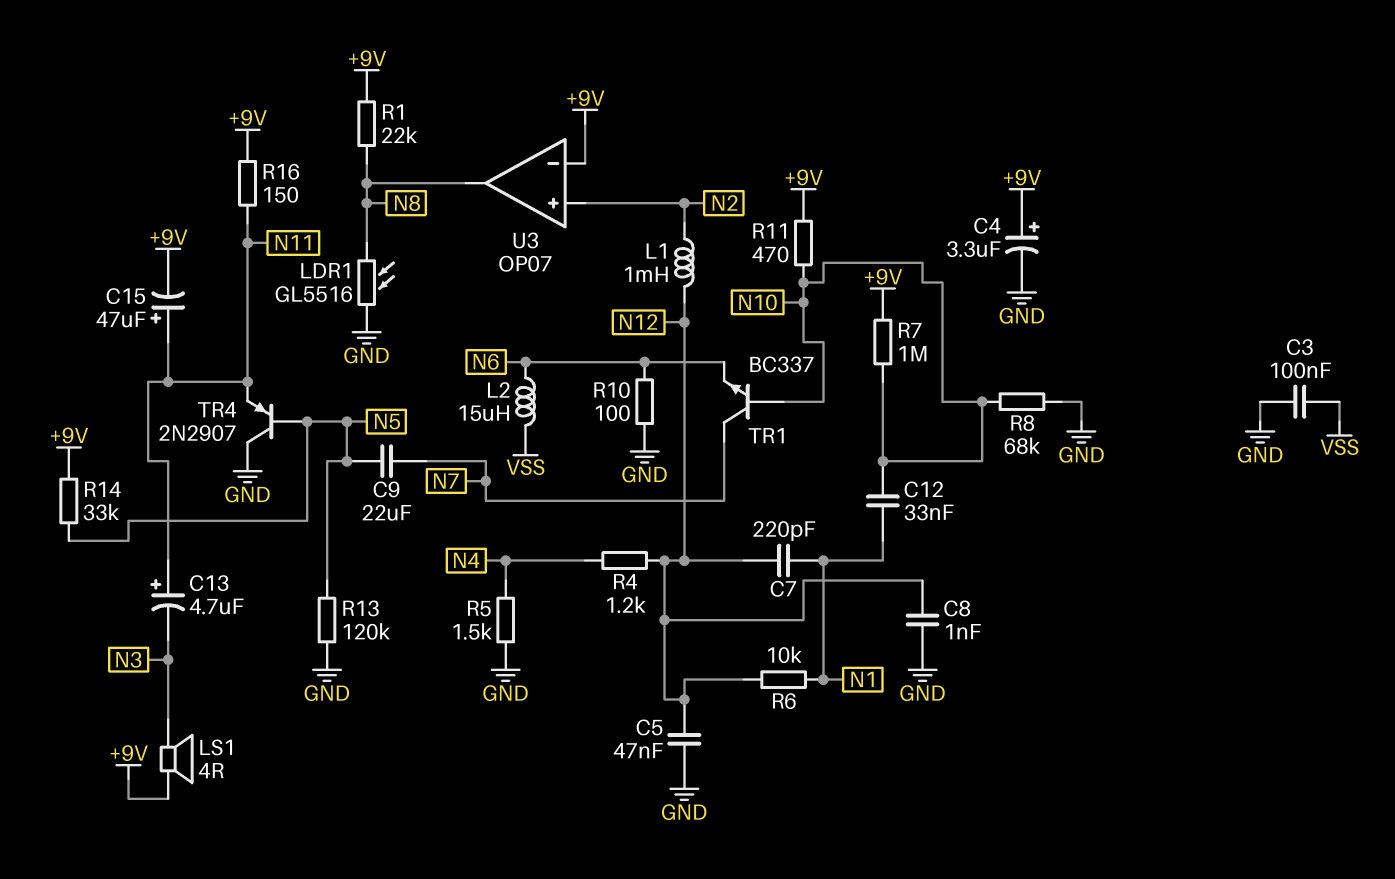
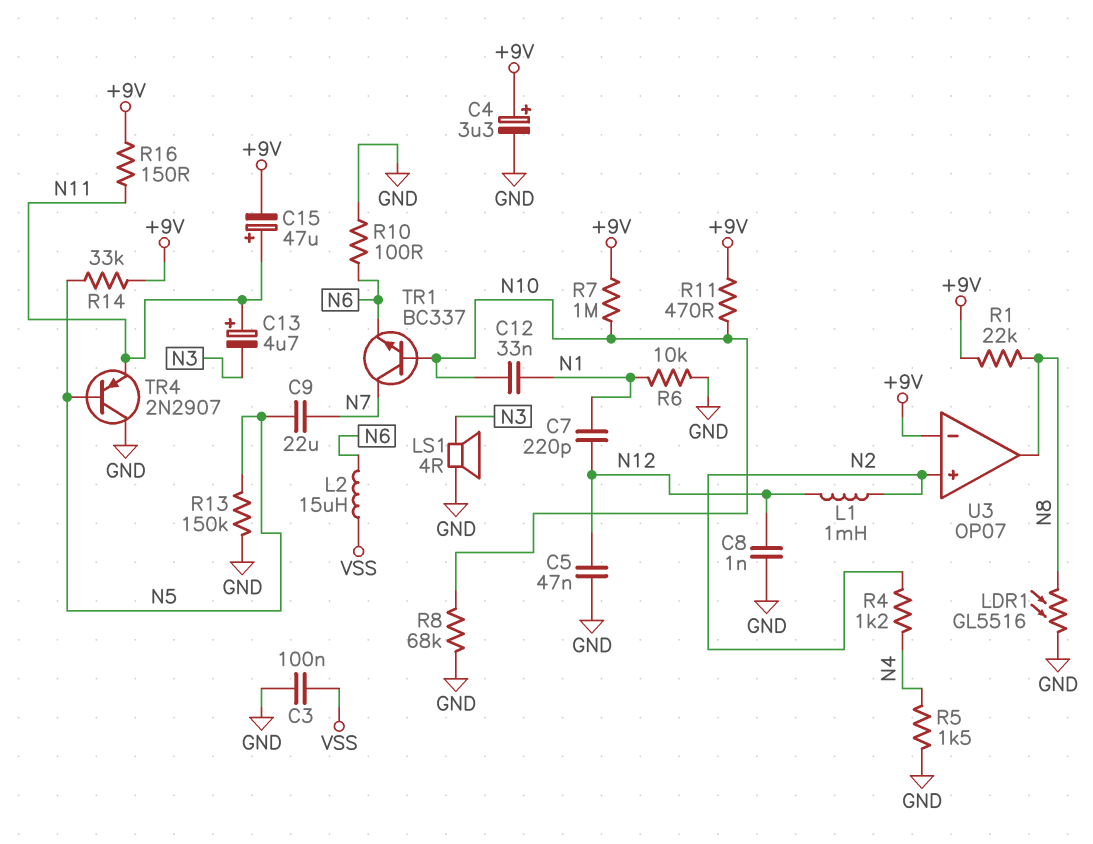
LS1: speaker 4R (+9V, N3) -> speaker 4R (GND, N3)
R4: 1.2k (N4, N12) -> 1.2k (N2, N4)
R6: 10k (N1, N12) -> 10k (GND, N1)
R13: 120k (GND, N5) -> 150k (GND, N5)

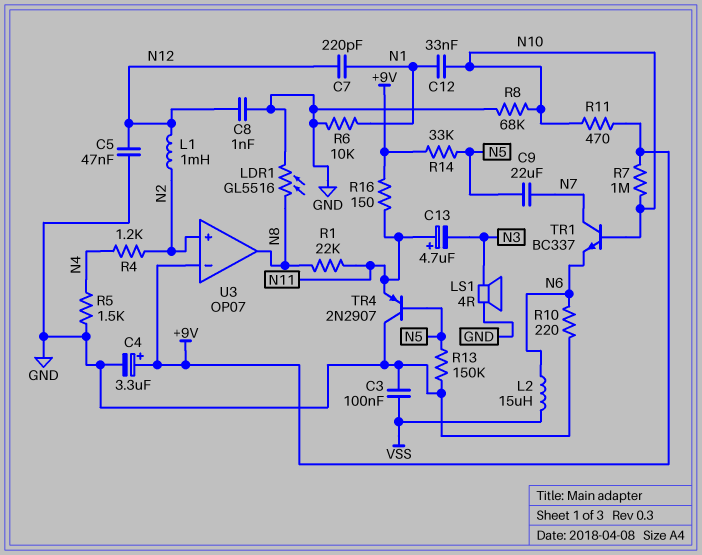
C15: 47uF (plus N11, minus +9V) -> none
R1: 22k (+9V, N8) -> 22k (N8, N11)
R10: 100 (GND, N6) -> 220 (GND, N6)

